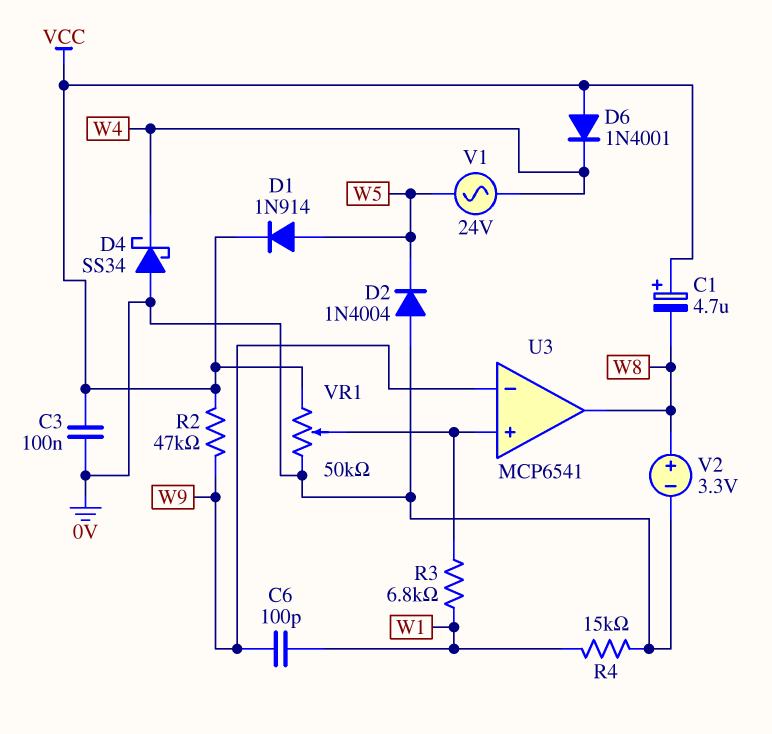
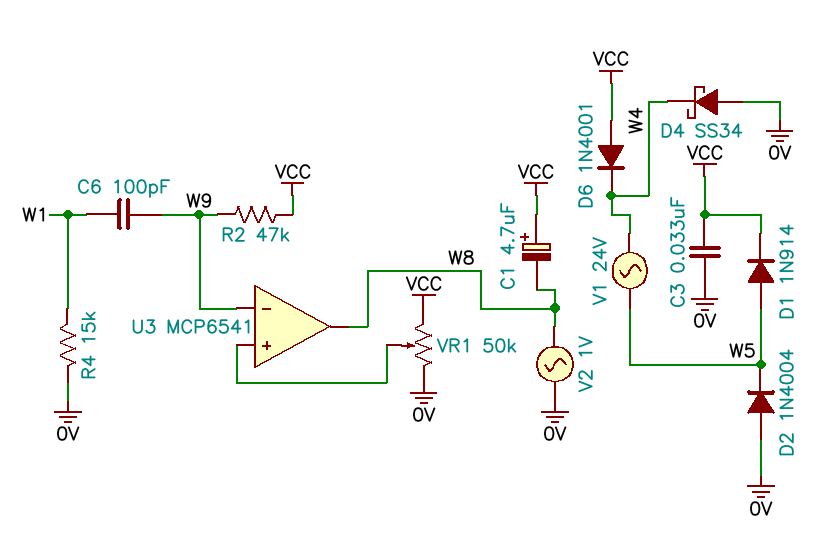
C3: 100nF (0V, VCC) -> 33nF (0V, VCC)
R3: 6.8k (U3/in+, W1) -> none
V2: 3.3V (plus W8, minus 0V) -> AC 1V (0V, W8)

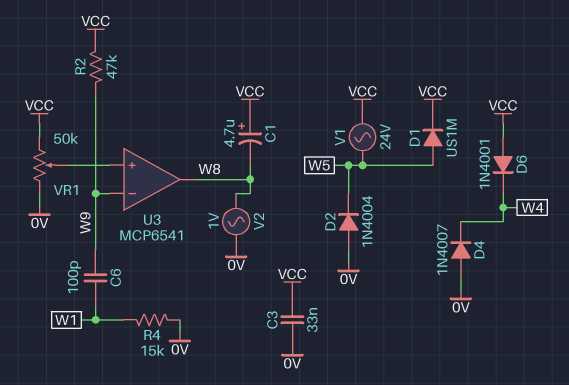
D1: diode 1N914 (A W5, K VCC) -> diode US1M (A W5, K VCC)
D4: schottky SS34 (A 0V, K W4) -> diode 1N4007 (A 0V, K W4)
V1: AC 24V (W4, W5) -> AC 24V (VCC, W5)

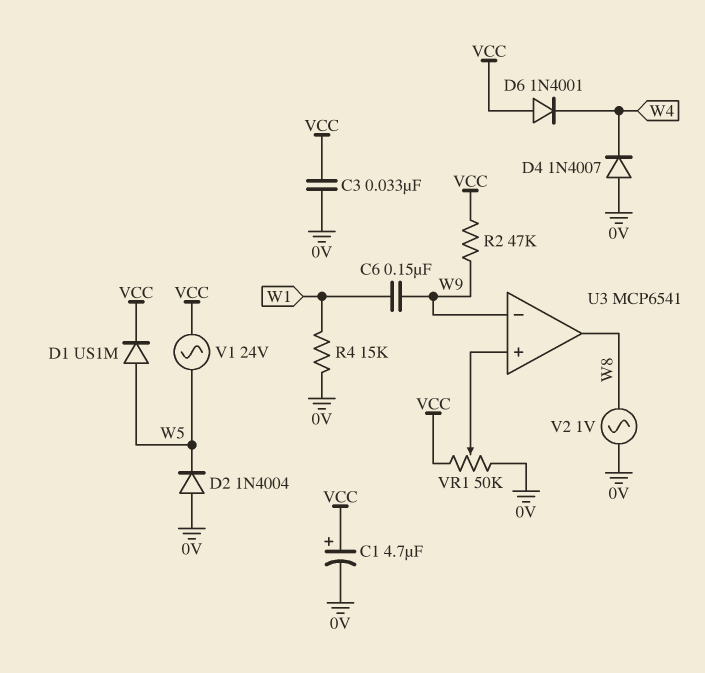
C1: 4.7uF (plus VCC, minus W8) -> 4.7uF (plus VCC, minus 0V)
C6: 100pF (W1, W9) -> 150nF (W1, W9)

